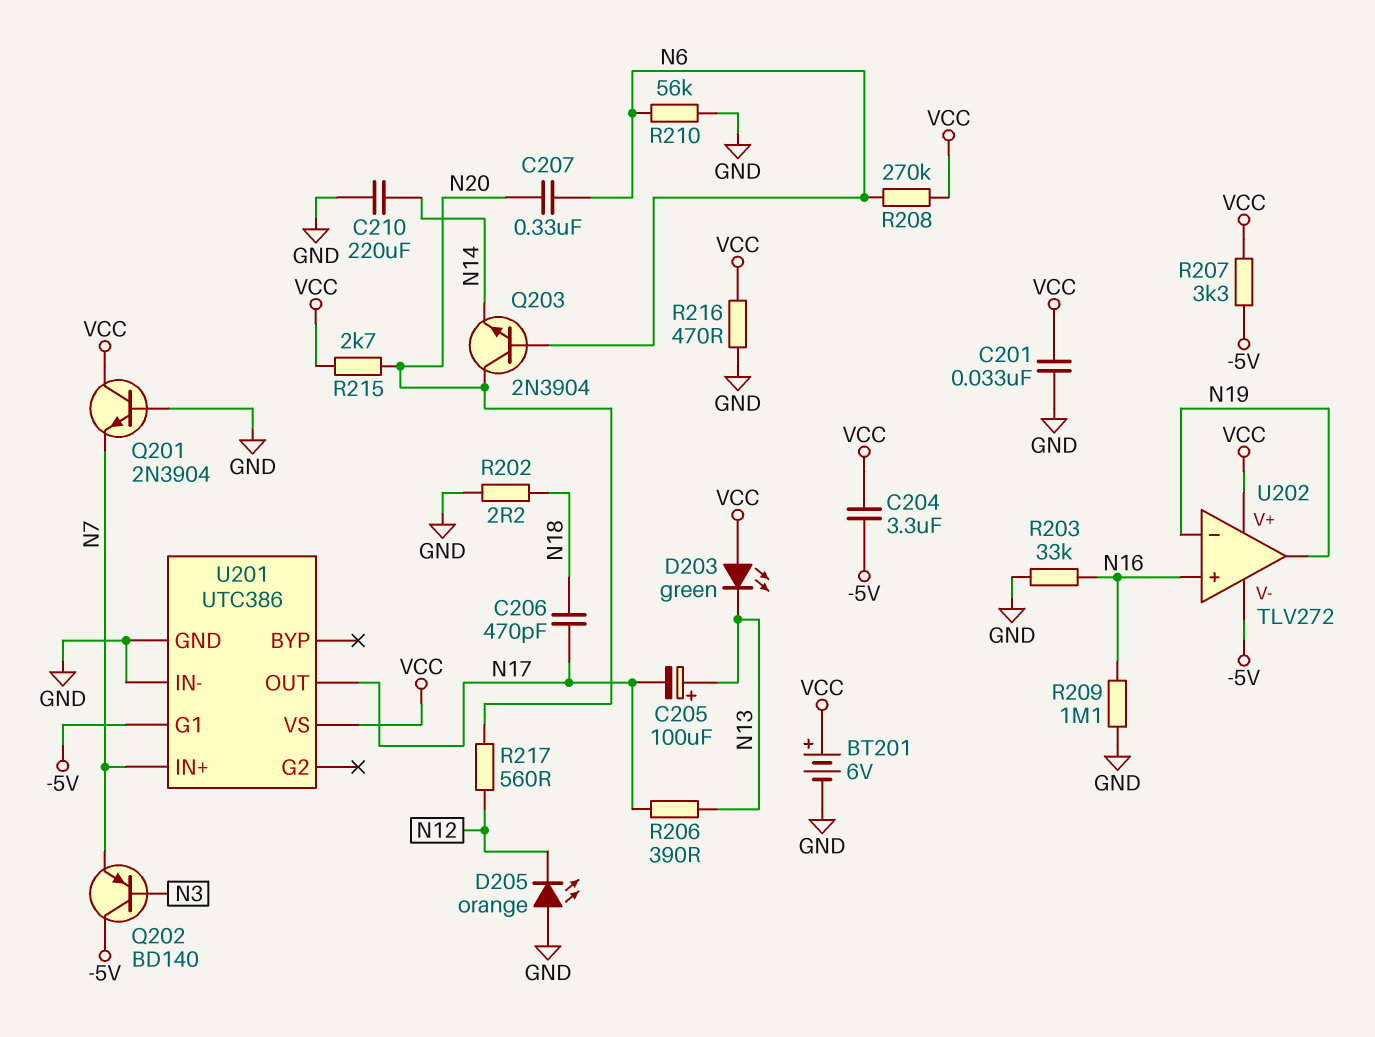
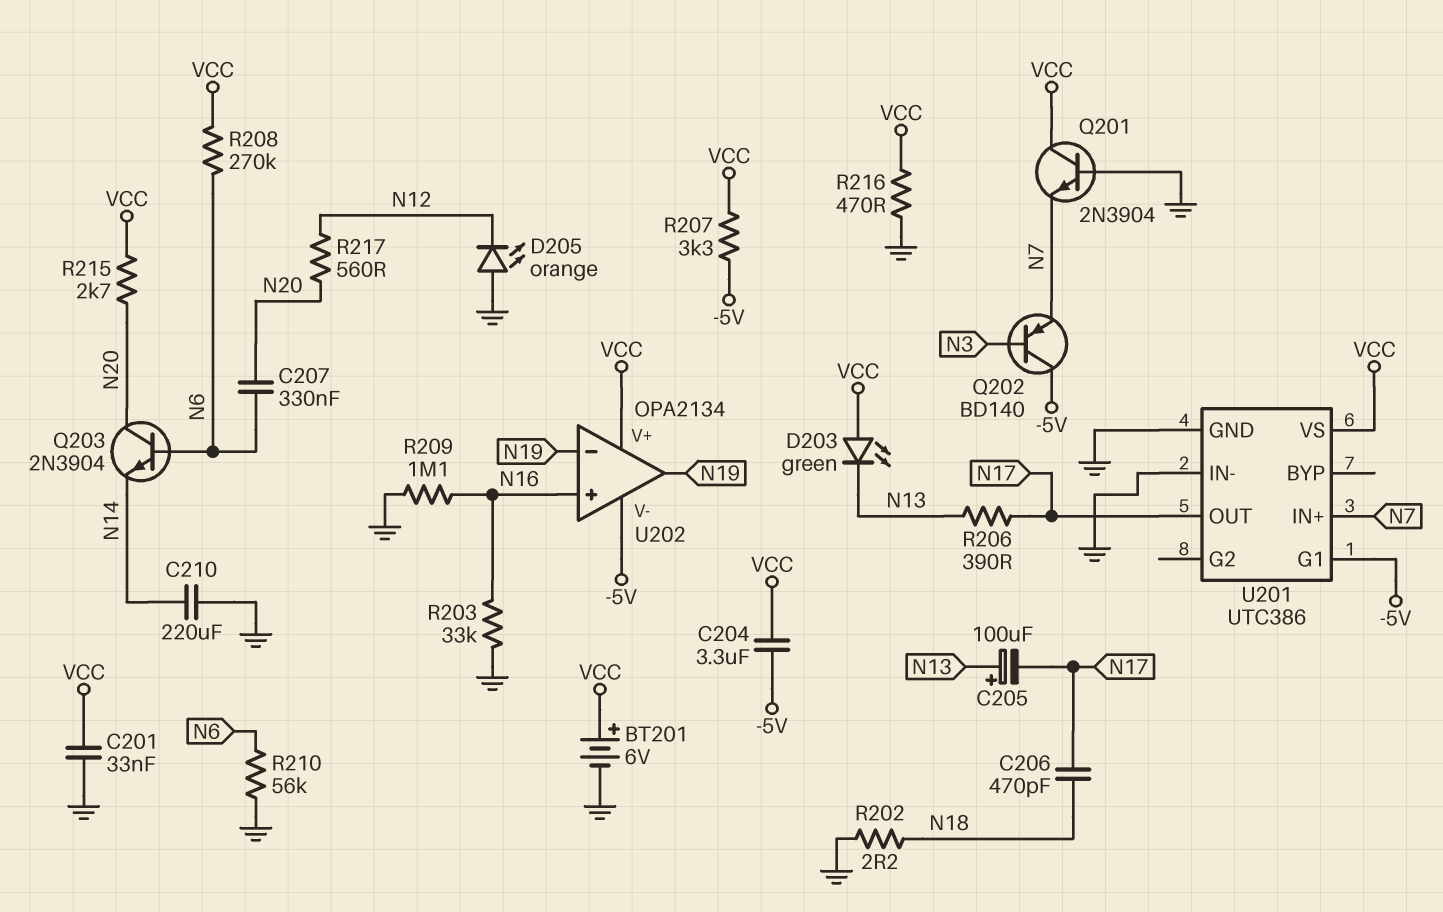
U202: TLV272 -> OPA2134

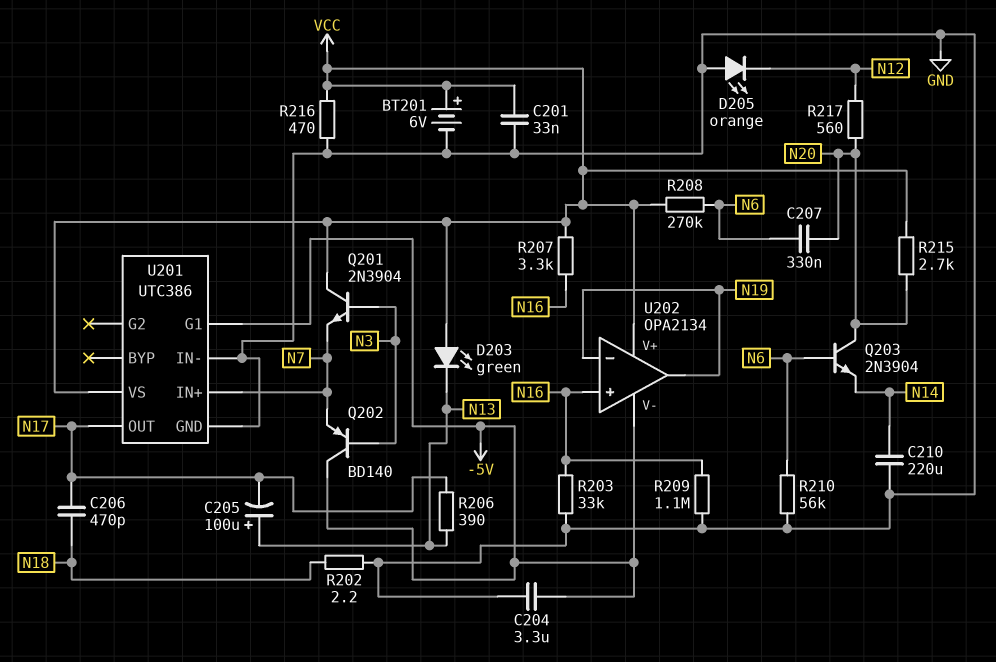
C204: 3.3uF (-5V, VCC) -> 3.3uF (-5V, GND)
Q201: NPN 2N3904 (B GND, C VCC, E N7) -> NPN 2N3904 (B N3, C VCC, E N7)
R207: 3.3k (-5V, VCC) -> 3.3k (N16, VCC)

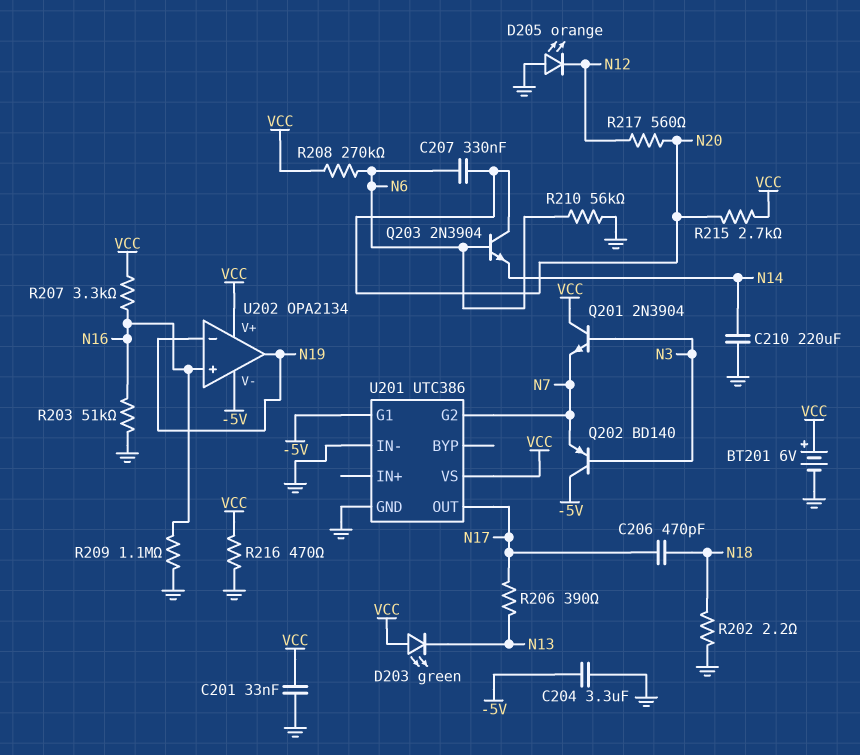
C205: 100uF (plus N13, minus N17) -> none
R203: 33k (GND, N16) -> 51k (GND, N16)
U201 pin G2: none -> N7
U201 pin IN+: N7 -> none

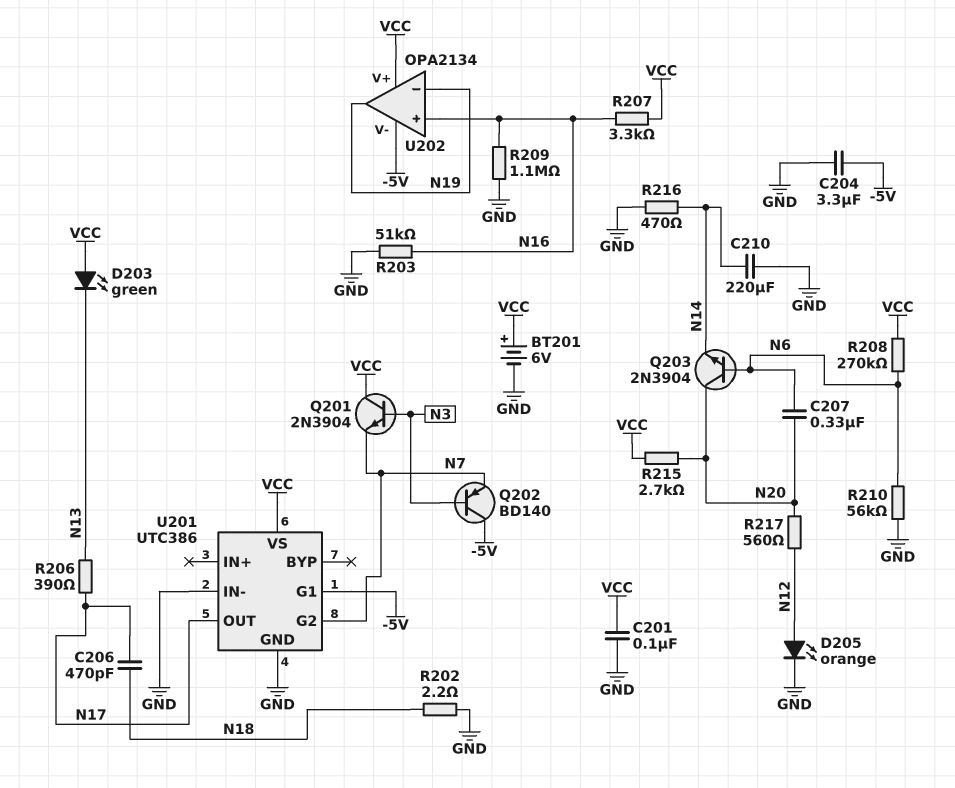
C201: 33nF (GND, VCC) -> 100nF (GND, VCC)
D205: LED orange (A GND, K N12) -> LED orange (A N12, K GND)
R216: 470 (GND, VCC) -> 470 (GND, N14)

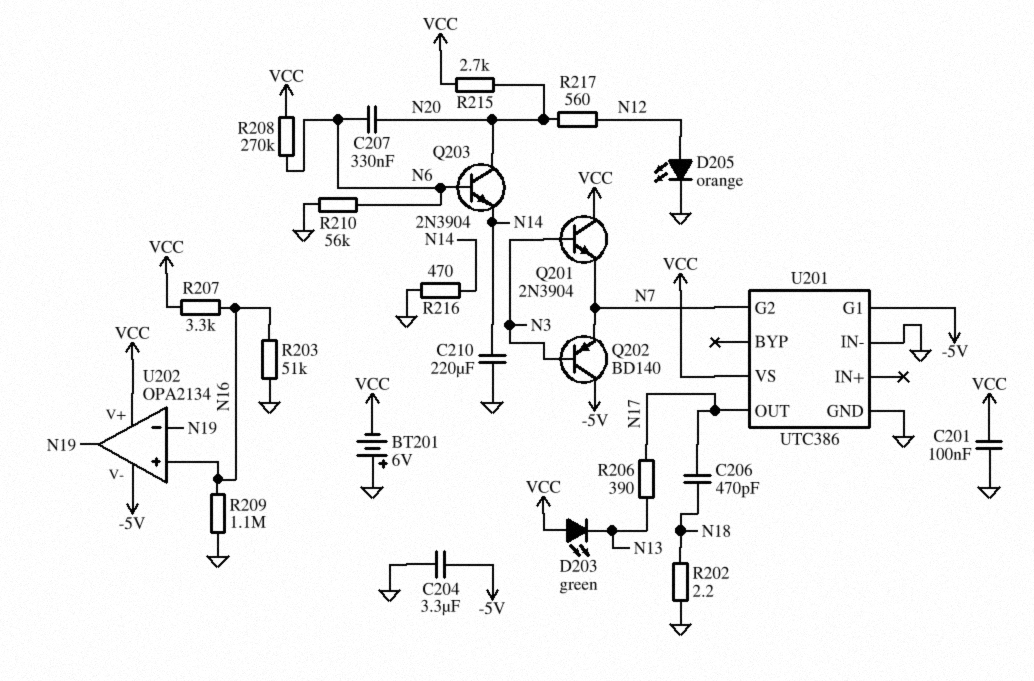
BT201: 6V (plus VCC, minus GND) -> 6V (plus GND, minus VCC)

